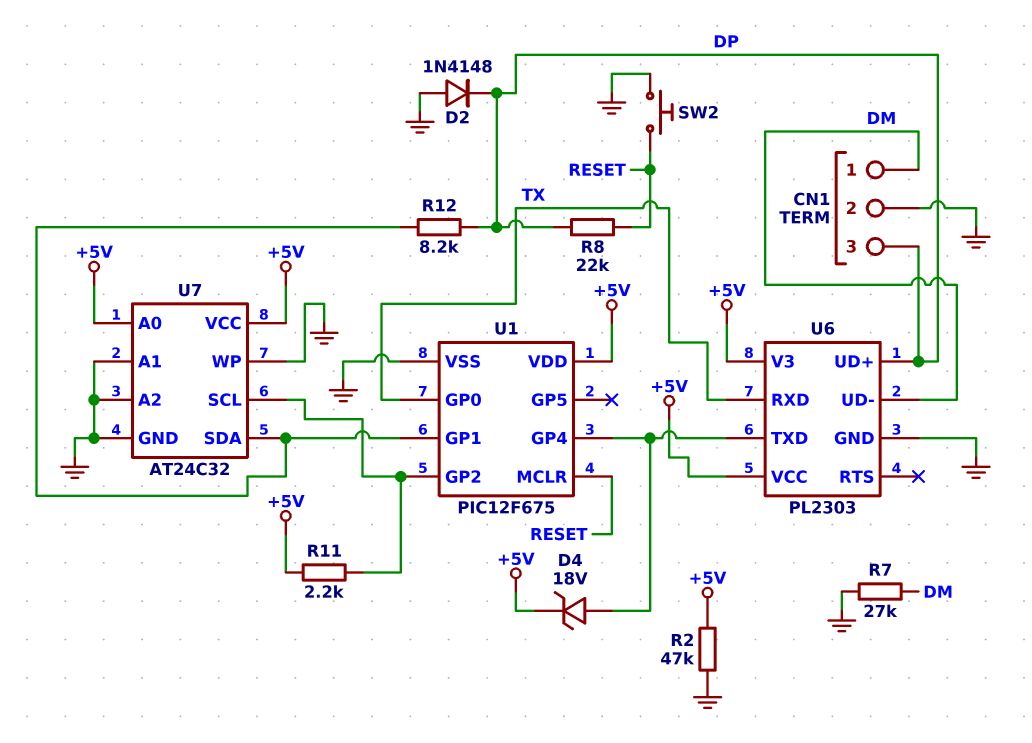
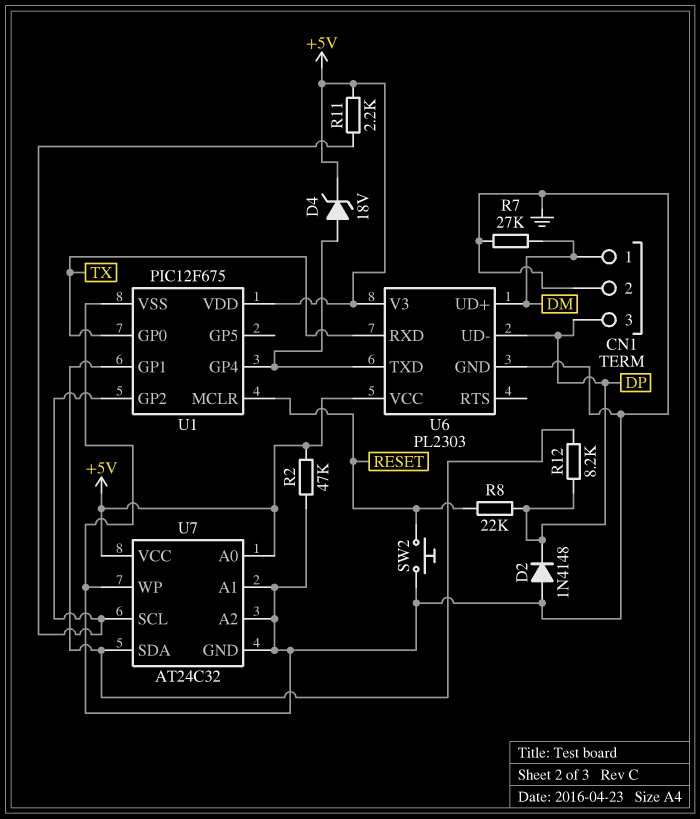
U6 pin UD+: DP -> DM
U6 pin UD-: DM -> DP

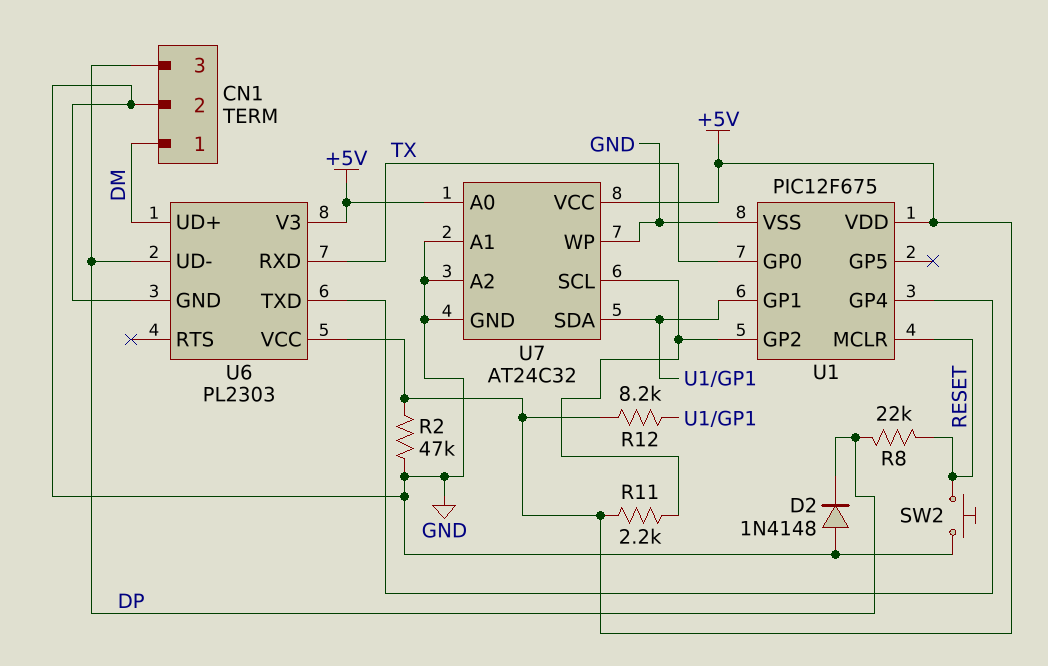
D4: zener 18V (A U1/GP4, K +5V) -> none
R7: 27k (DM, GND) -> none
R12: 8.2k (DP, U1/GP1) -> 8.2k (+5V, U1/GP1)

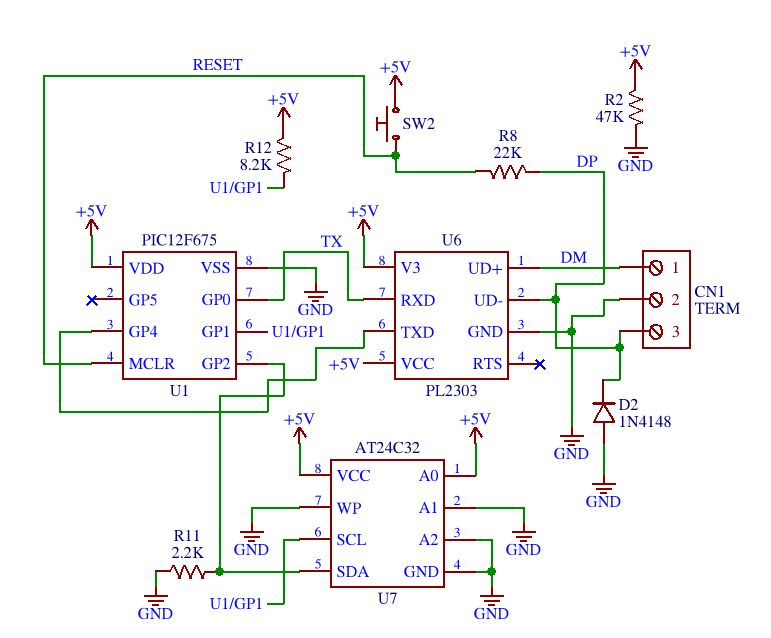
R11: 2.2k (+5V, U1/GP2) -> 2.2k (GND, U1/GP2)
SW2: button (GND, RESET) -> button (+5V, RESET)
U7 pin SCL: U1/GP2 -> U1/GP1
U7 pin SDA: U1/GP1 -> U1/GP2

